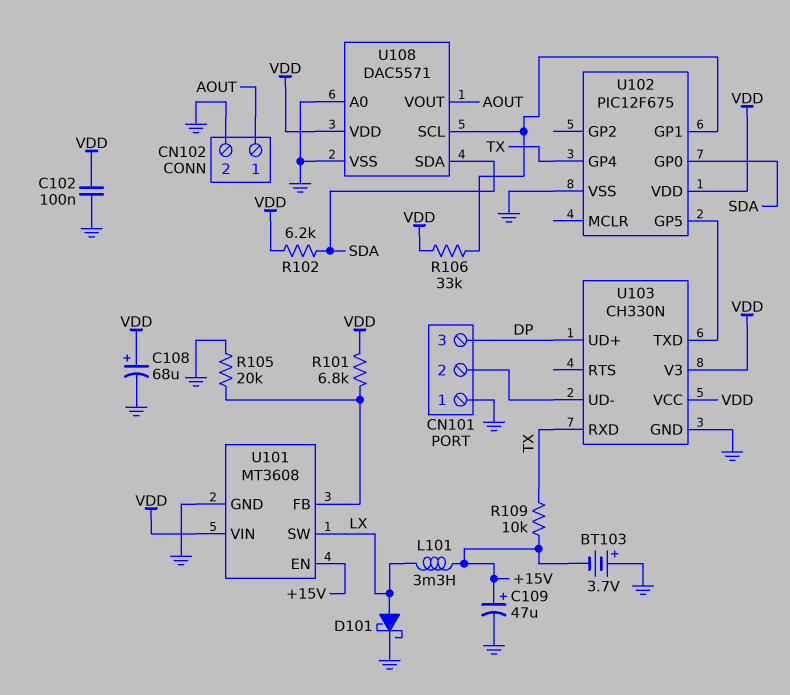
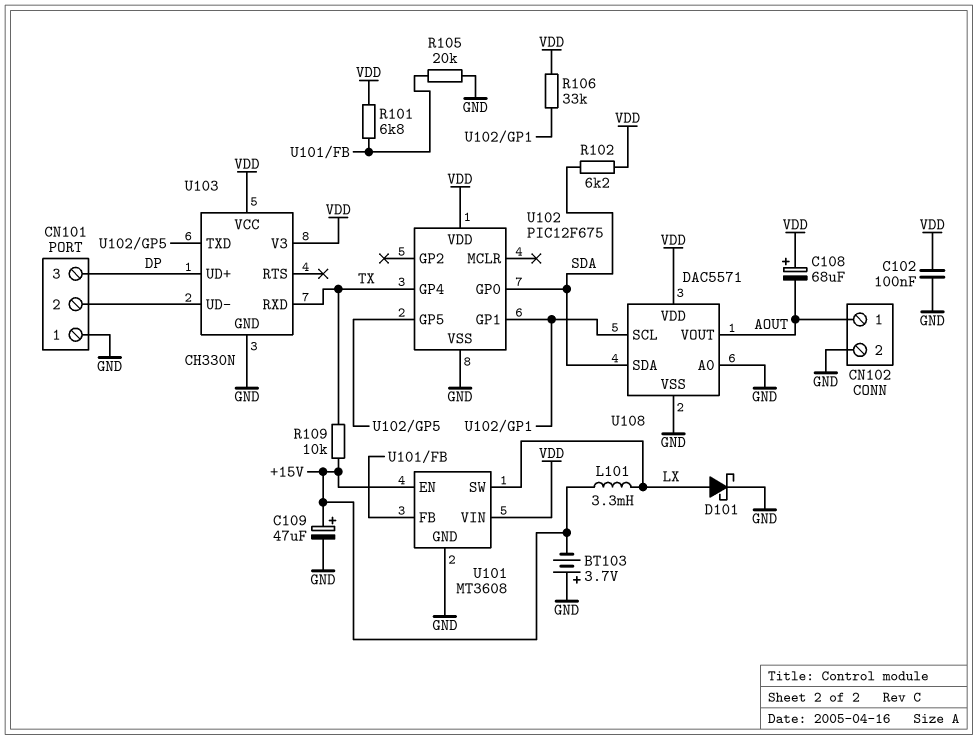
C108: 68uF (plus VDD, minus GND) -> 68uF (plus VDD, minus AOUT)

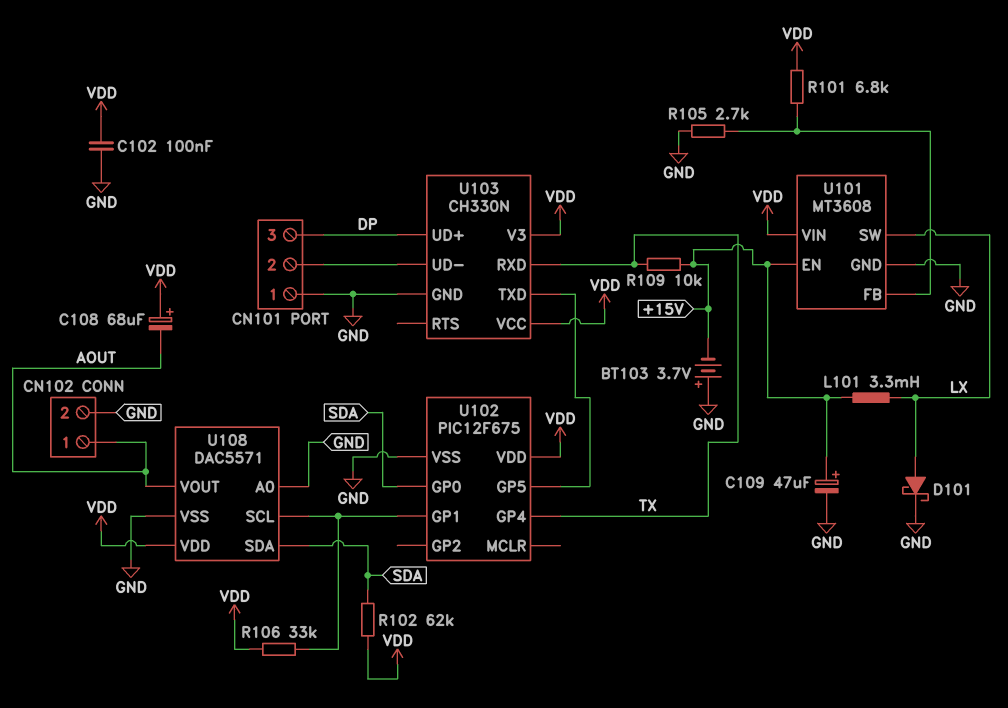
R102: 6.2k (SDA, VDD) -> 62k (SDA, VDD)
R105: 20k (GND, U101/FB) -> 2.7k (GND, U101/FB)

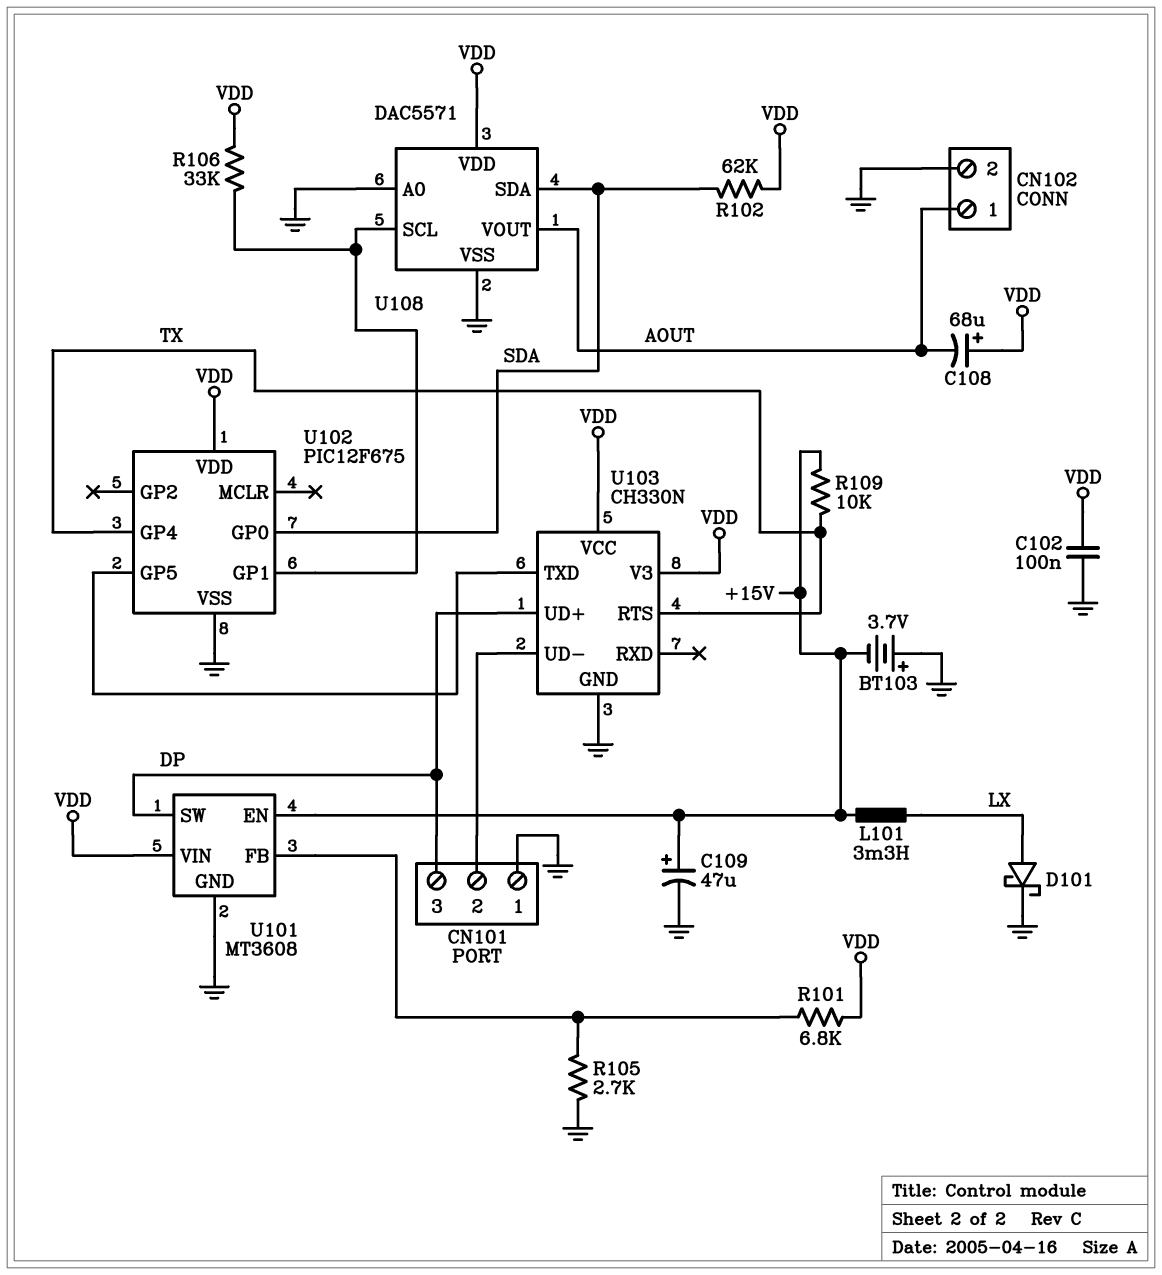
U101 pin SW: LX -> DP
U103 pin RTS: none -> TX
U103 pin RXD: TX -> none

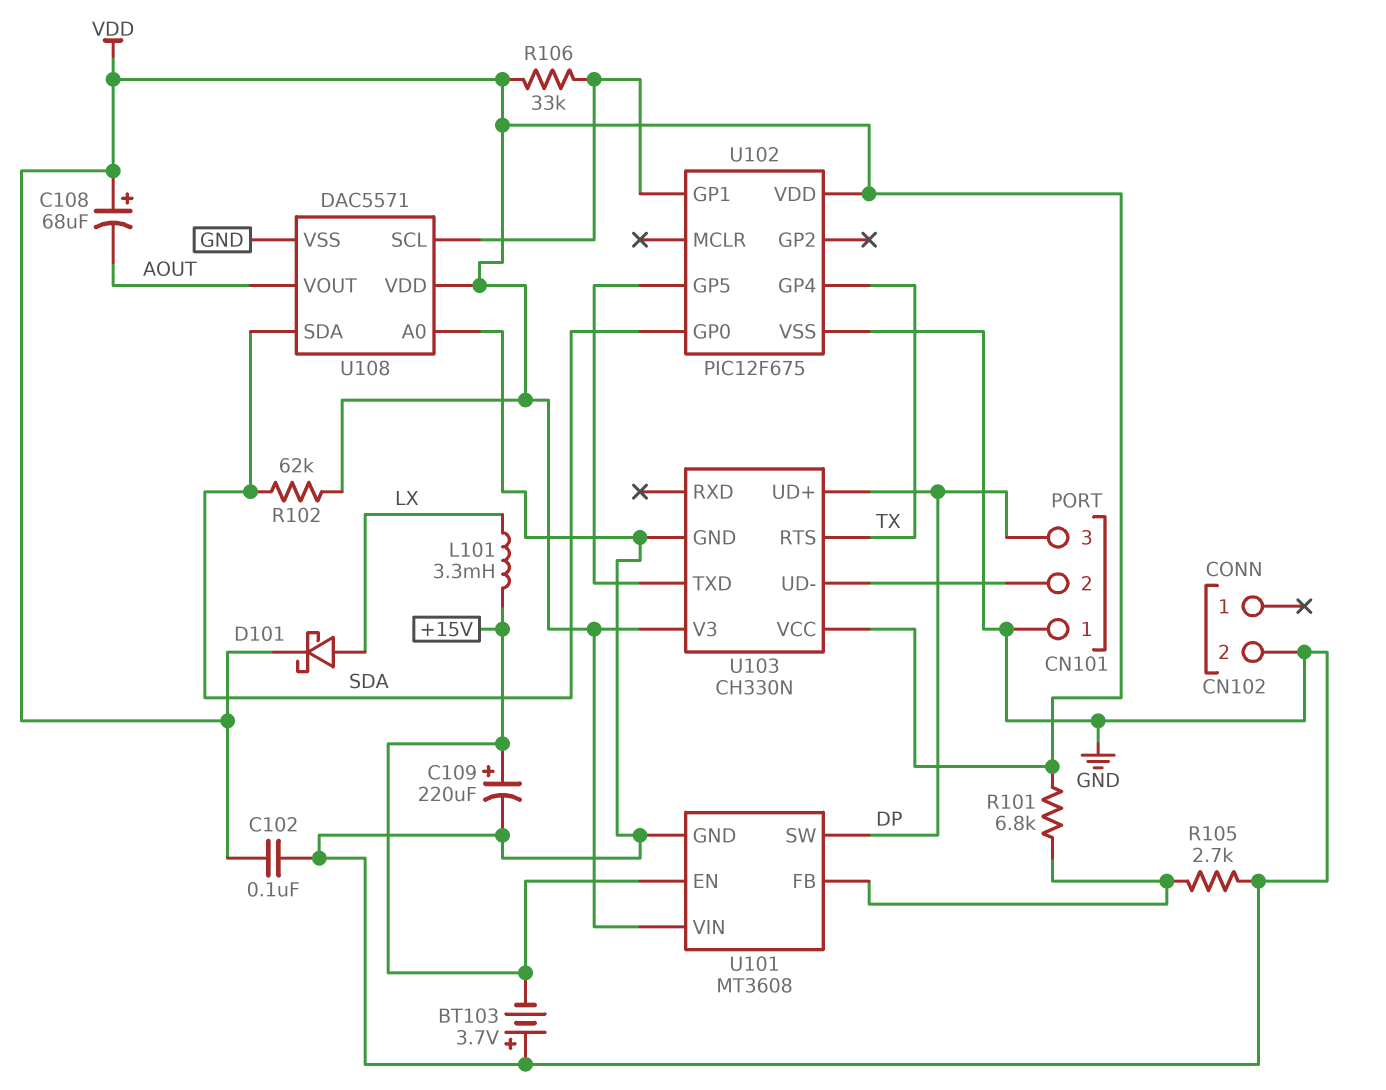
C109: 47uF (plus +15V, minus GND) -> 220uF (plus +15V, minus GND)
CN102 pin 1: AOUT -> none
D101: schottky (A LX, K GND) -> schottky (A LX, K VDD)
R109: 10k (+15V, TX) -> none

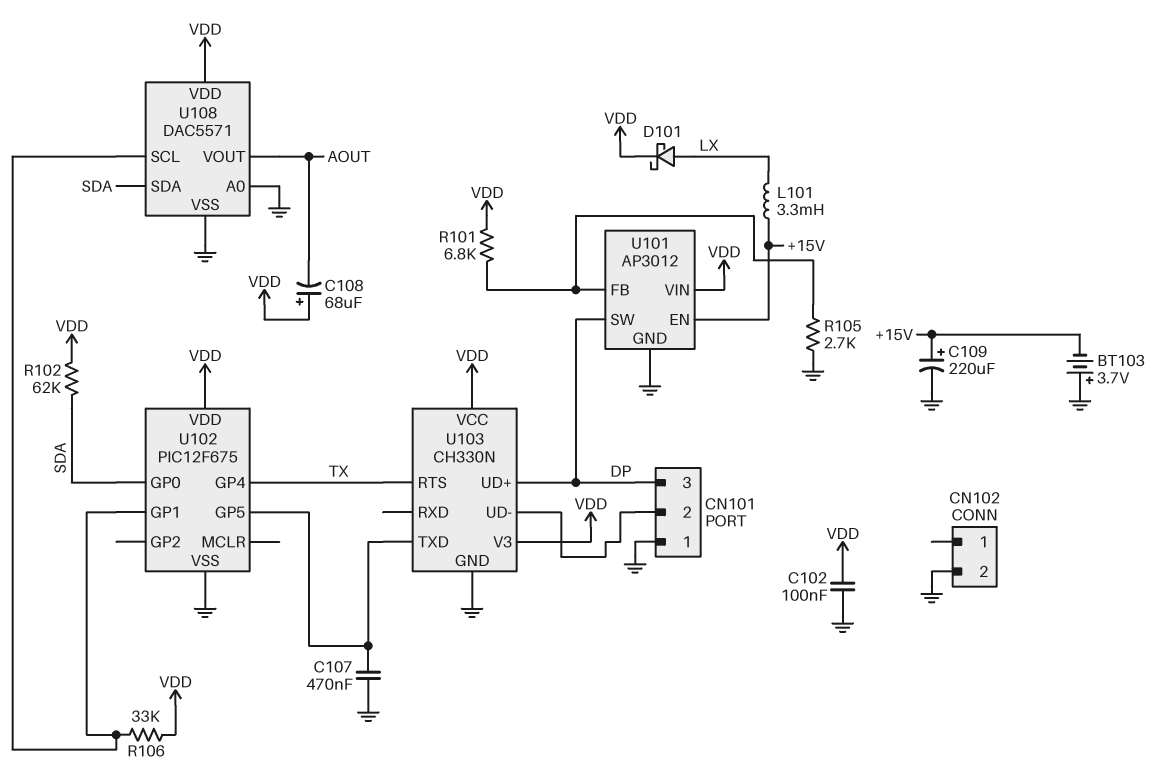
C107: none -> 470nF (GND, U102/GP5)
U101: MT3608 -> AP3012

